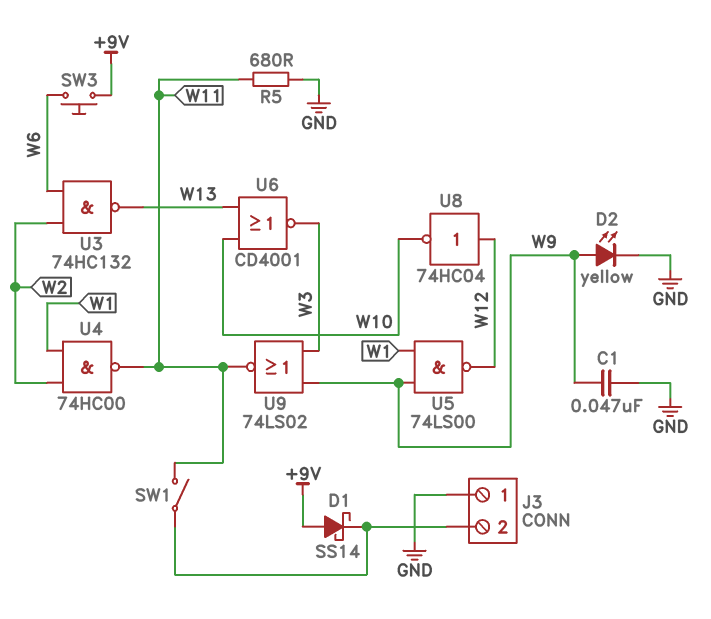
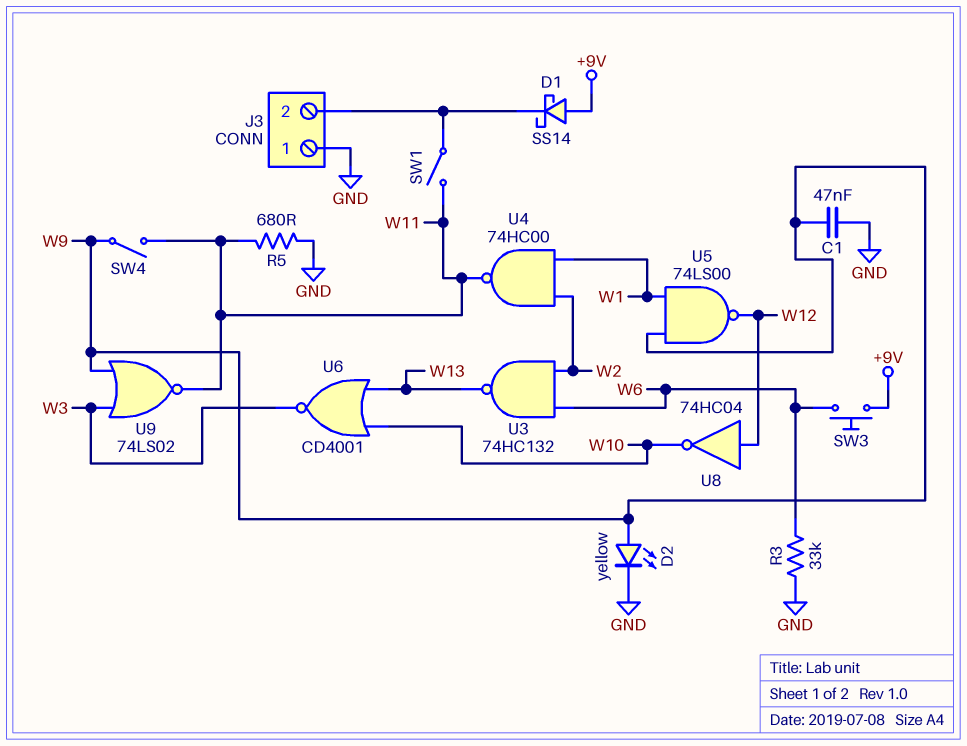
R3: none -> 33k (GND, W6)
SW4: none -> switch (W9, W11)

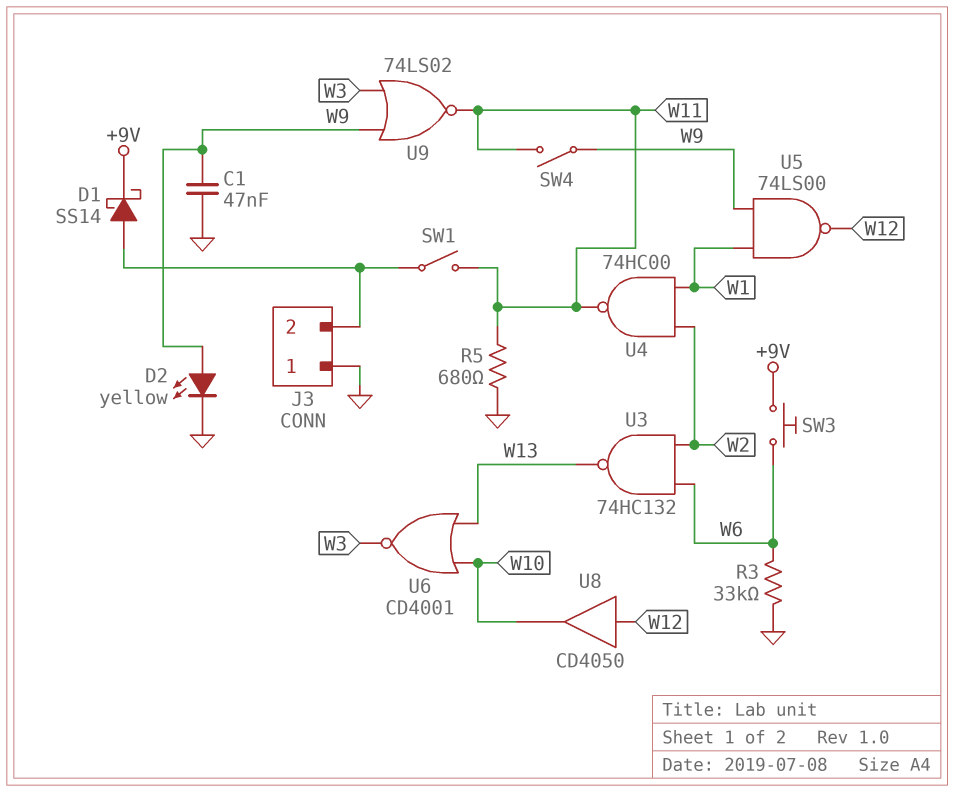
D1: schottky SS14 (A +9V, K J3/2) -> schottky SS14 (A J3/2, K +9V)
U8: NOT 74HC04 (in W12, out W10) -> buffer CD4050 (in W12, out W10)

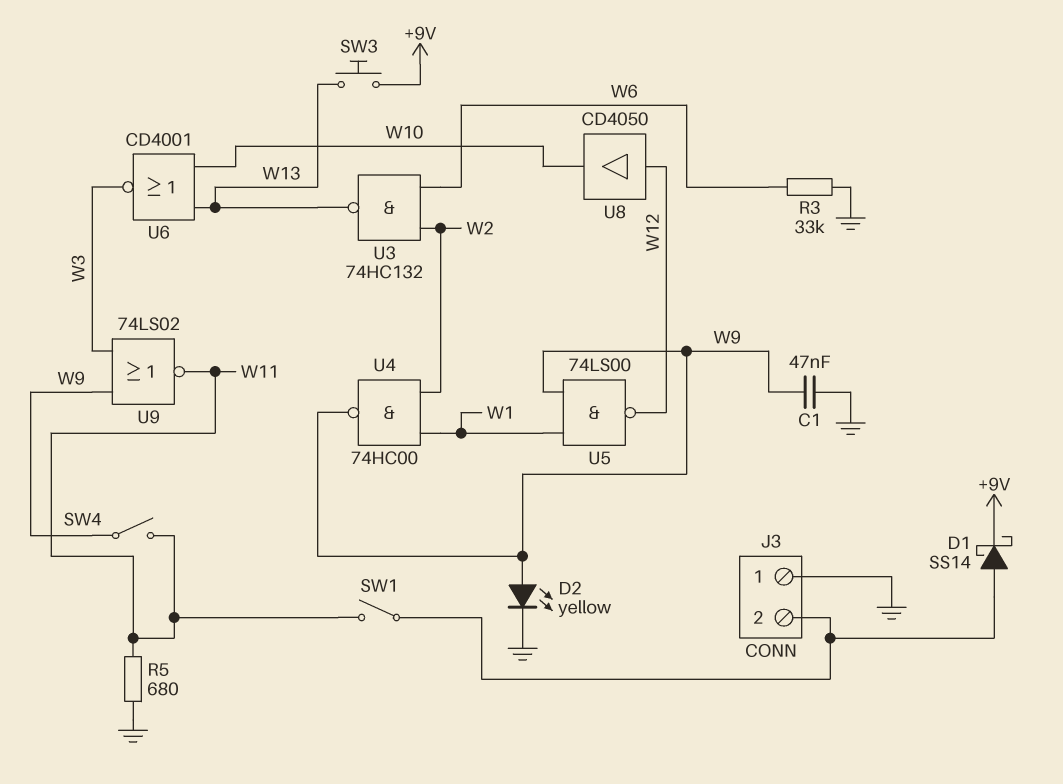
SW3: button (+9V, W6) -> button (+9V, W13)
U4: NAND 74HC00 (in W1, in W2, out W11) -> NAND 74HC00 (in W1, in W2, out W9)

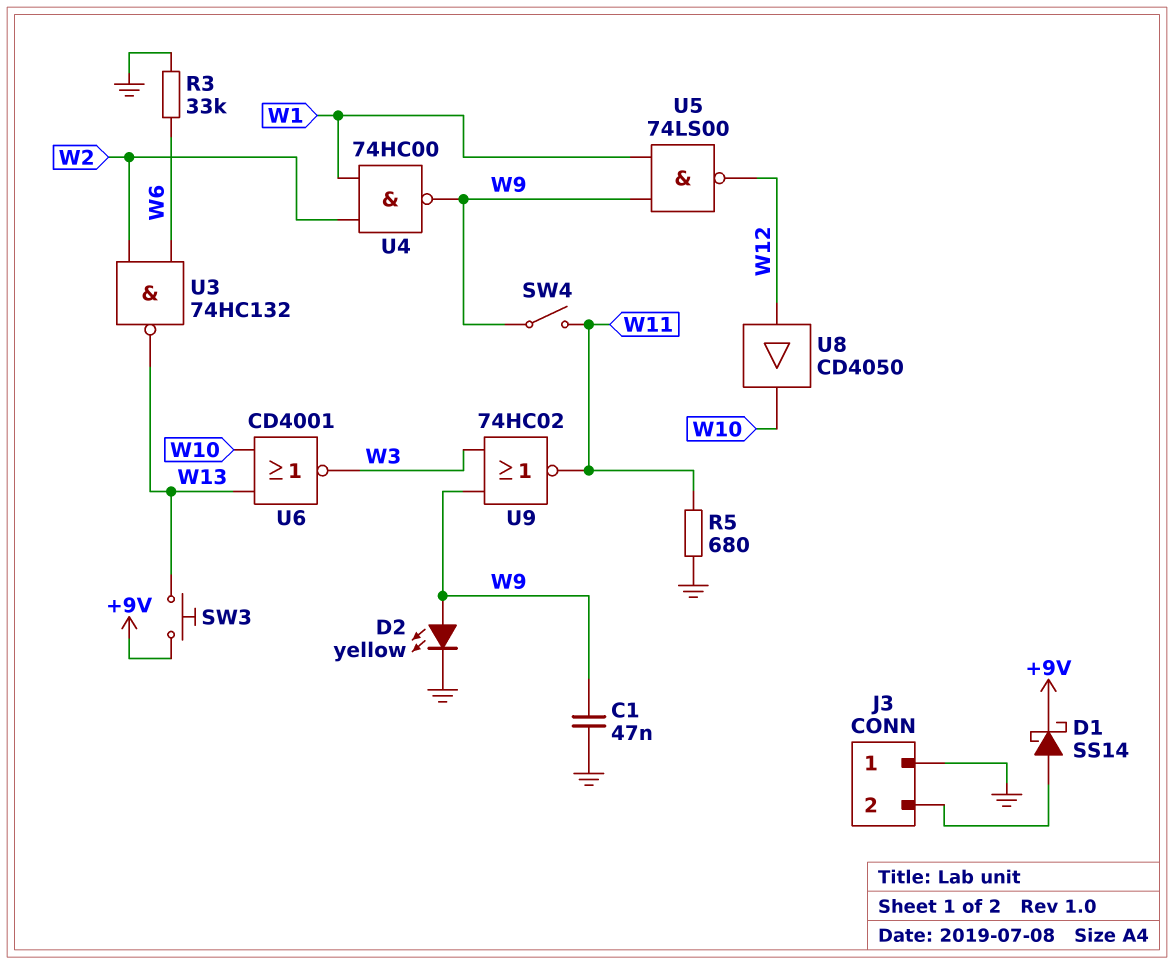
SW1: switch (J3/2, W11) -> none
U9: NOR 74LS02 (in W3, in W9, out W11) -> NOR 74HC02 (in W3, in W9, out W11)

